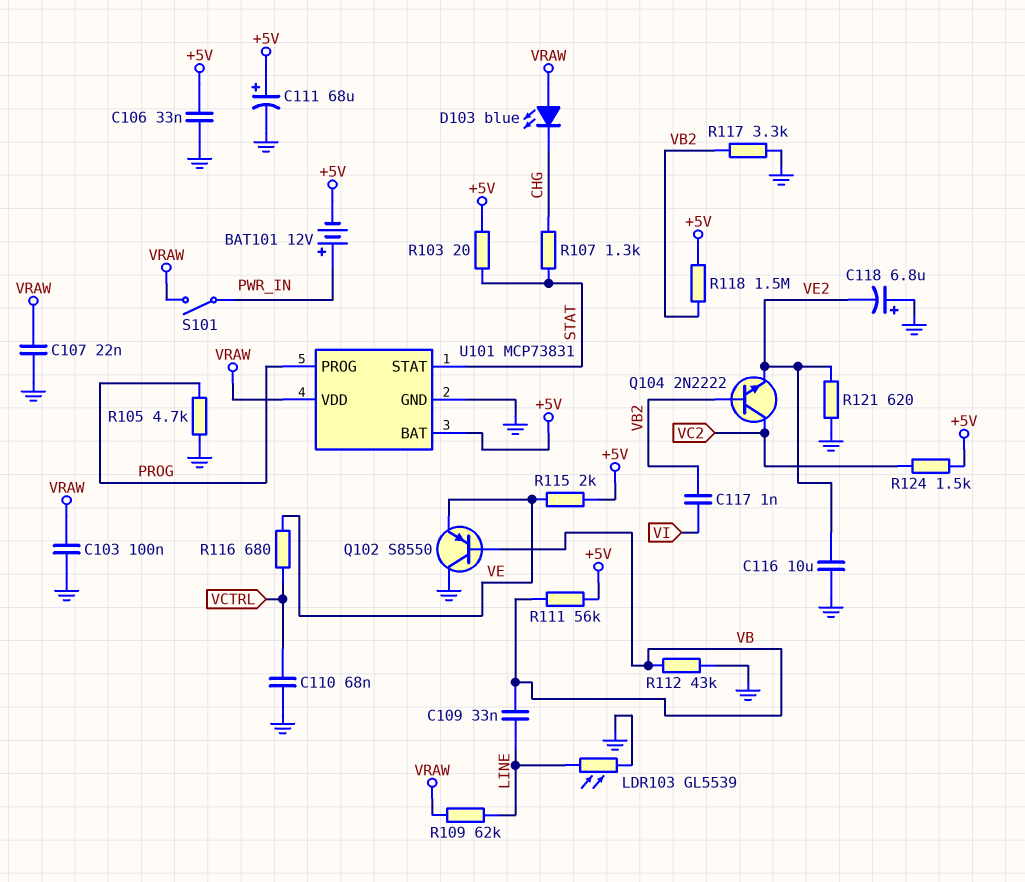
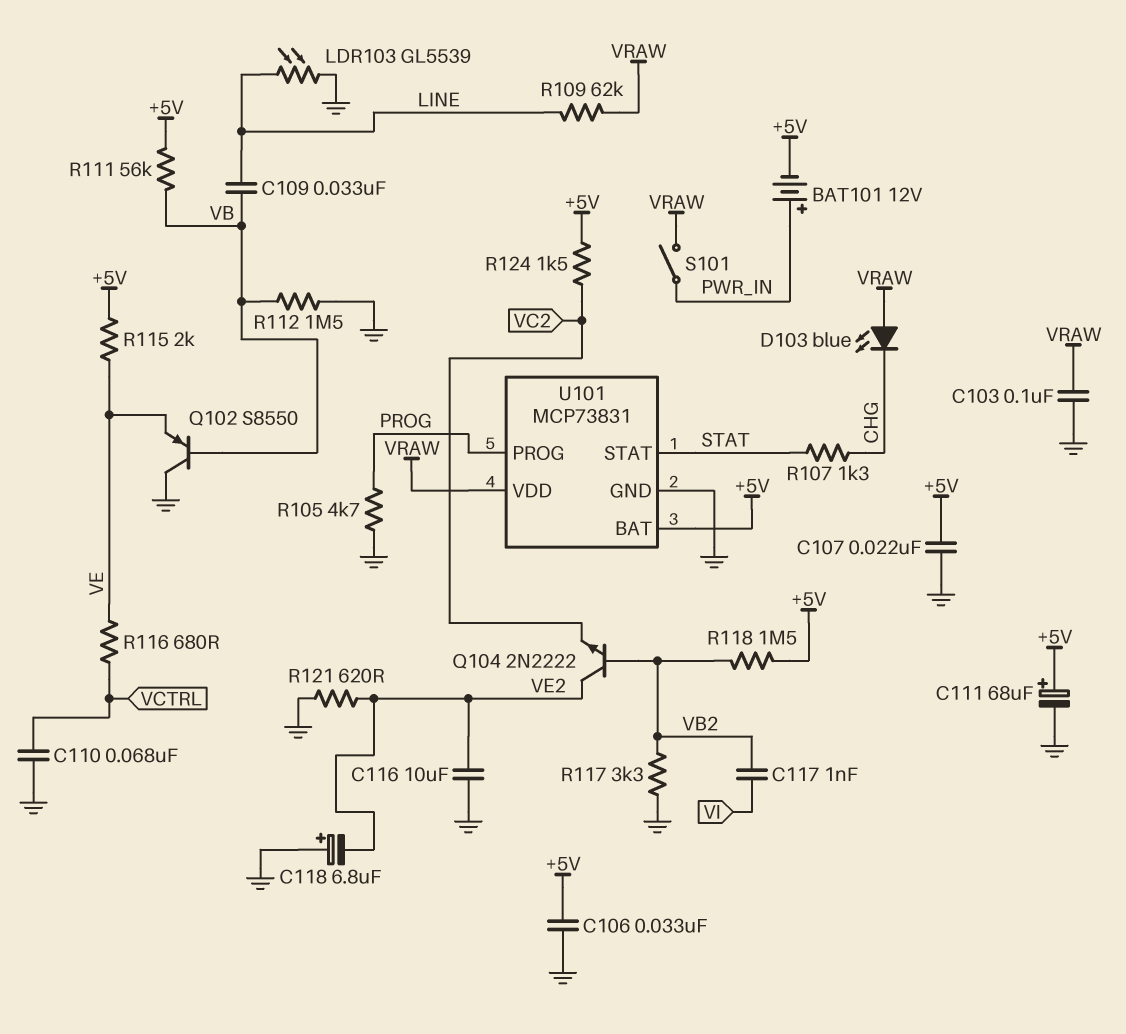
C107: 22nF (GND, VRAW) -> 22nF (+5V, GND)
Q104: NPN 2N2222 (B VB2, C VC2, E VE2) -> NPN 2N2222 (B VB2, C VE2, E VC2)
R103: 20 (+5V, STAT) -> none
R112: 43k (GND, VB) -> 1.5M (GND, VB)

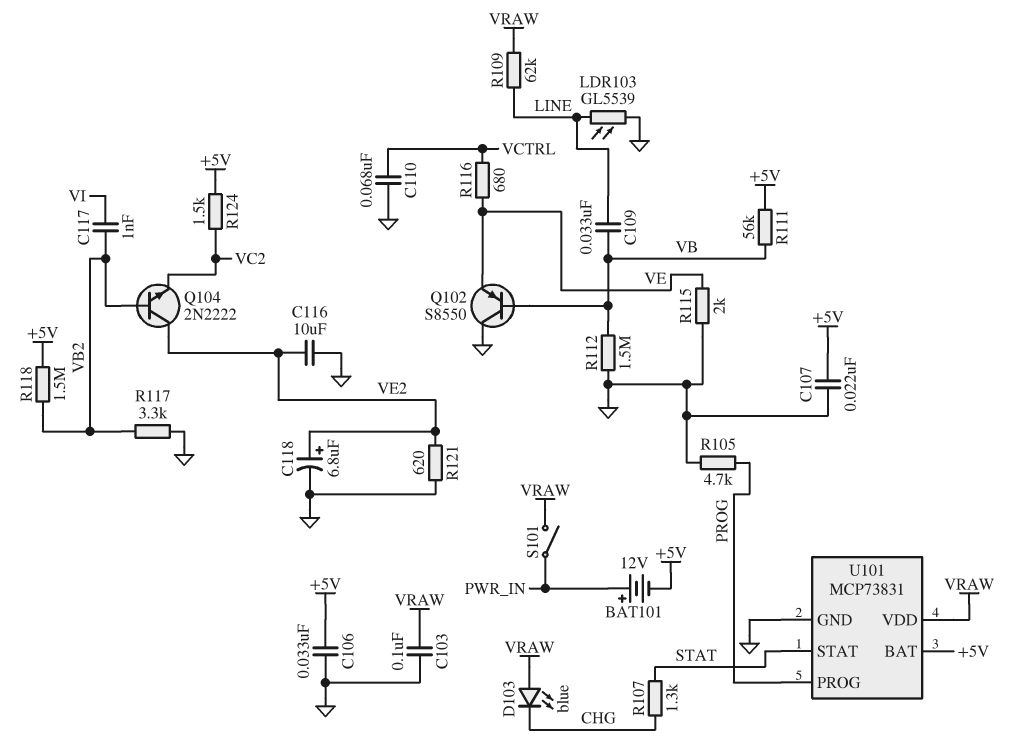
C111: 68uF (plus +5V, minus GND) -> none
C118: 6.8uF (plus GND, minus VE2) -> 6.8uF (plus VE2, minus GND)
R115: 2k (+5V, VE) -> 2k (GND, VE)

